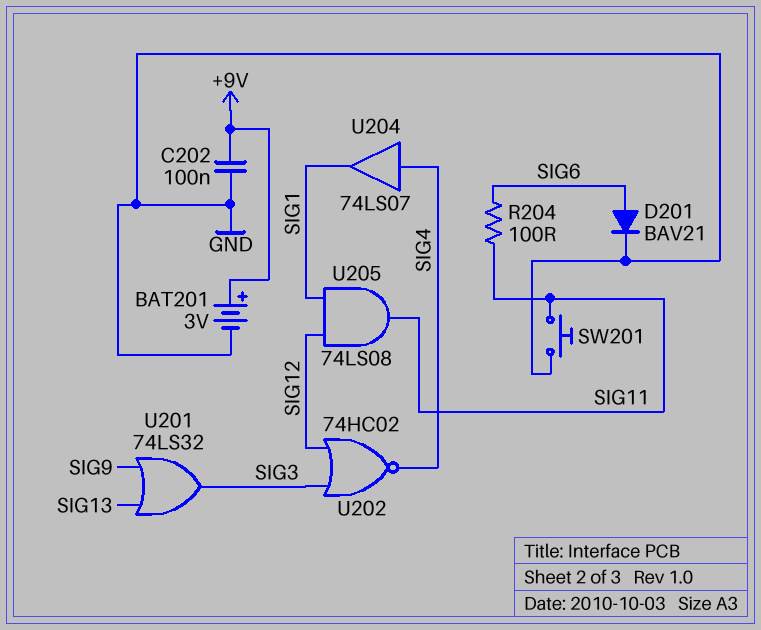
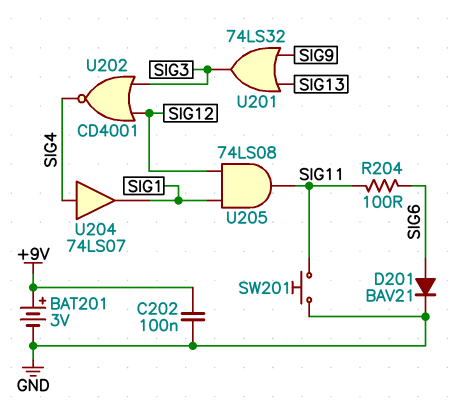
U202: NOR 74HC02 (in SIG3, in SIG12, out SIG4) -> NOR CD4001 (in SIG3, in SIG12, out SIG4)

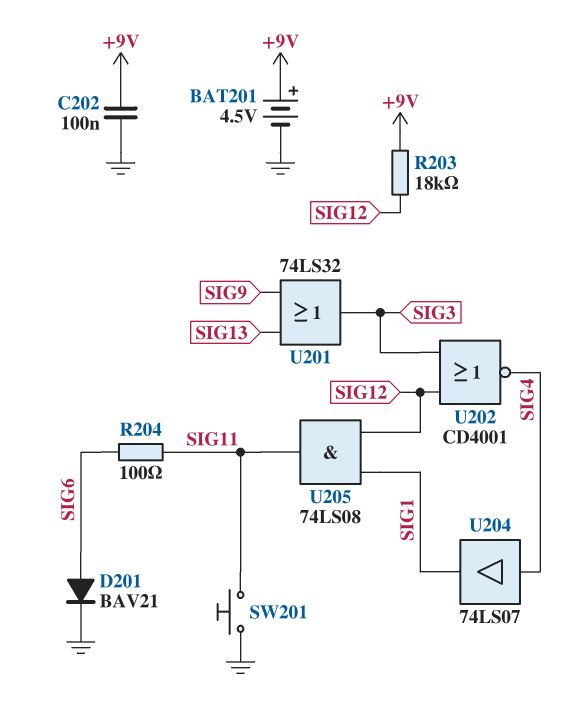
BAT201: 3V (plus +9V, minus GND) -> 4.5V (plus +9V, minus GND)
R203: none -> 18k (+9V, SIG12)

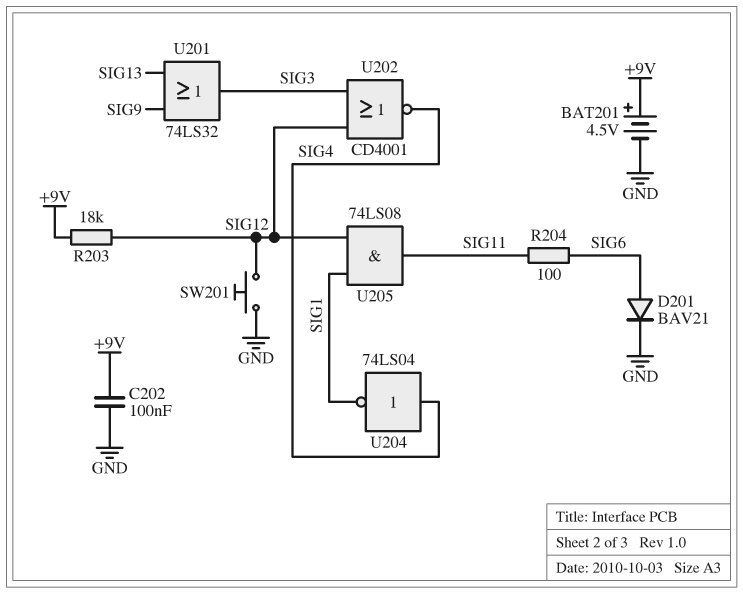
SW201: button (GND, SIG11) -> button (GND, SIG12)
U204: buffer 74LS07 (in SIG4, out SIG1) -> NOT 74LS04 (in SIG4, out SIG1)

